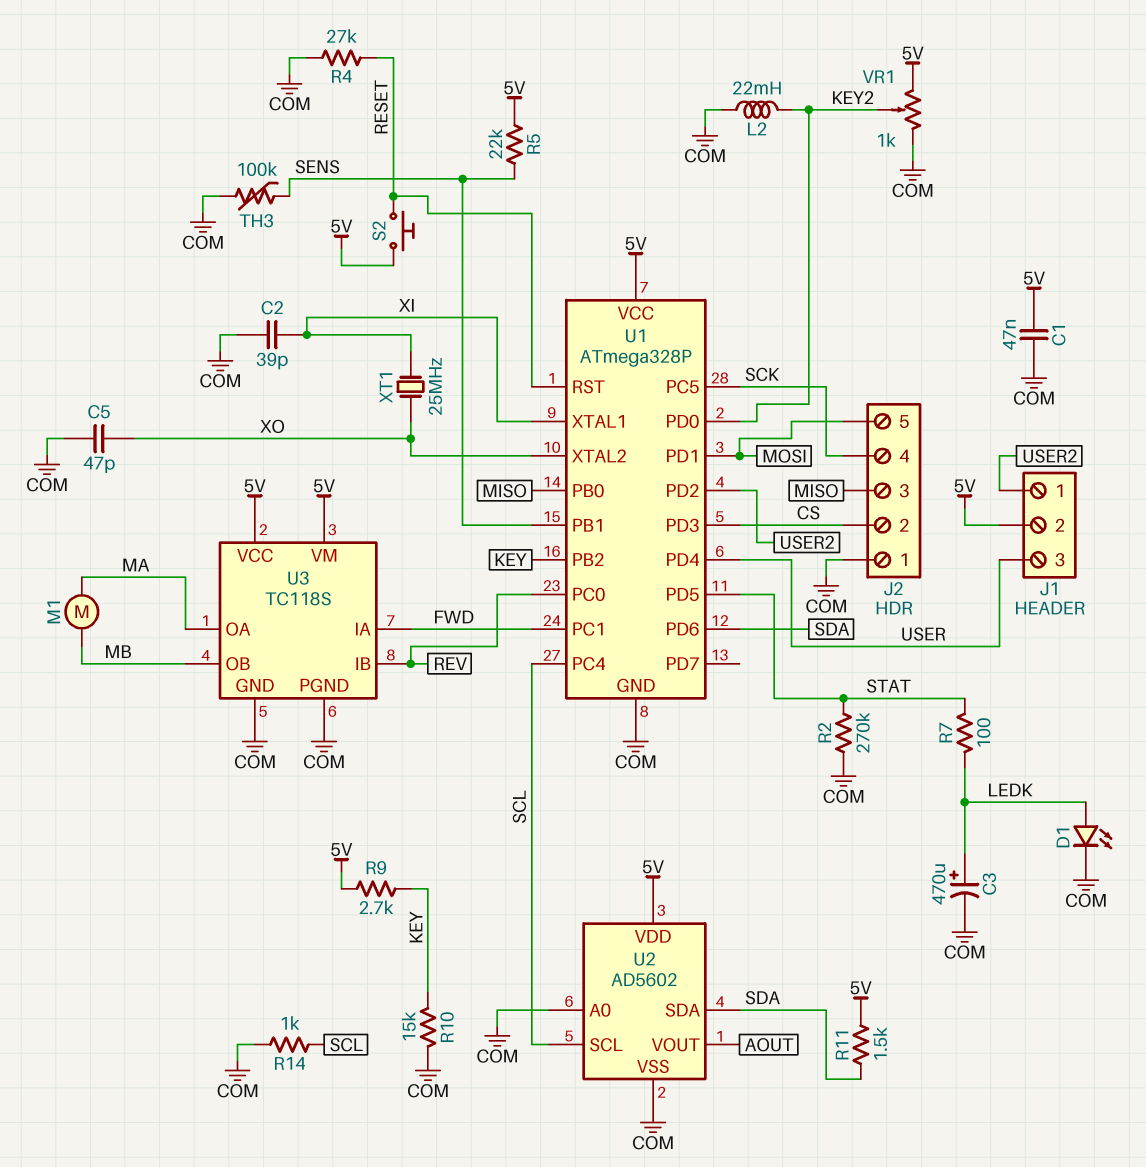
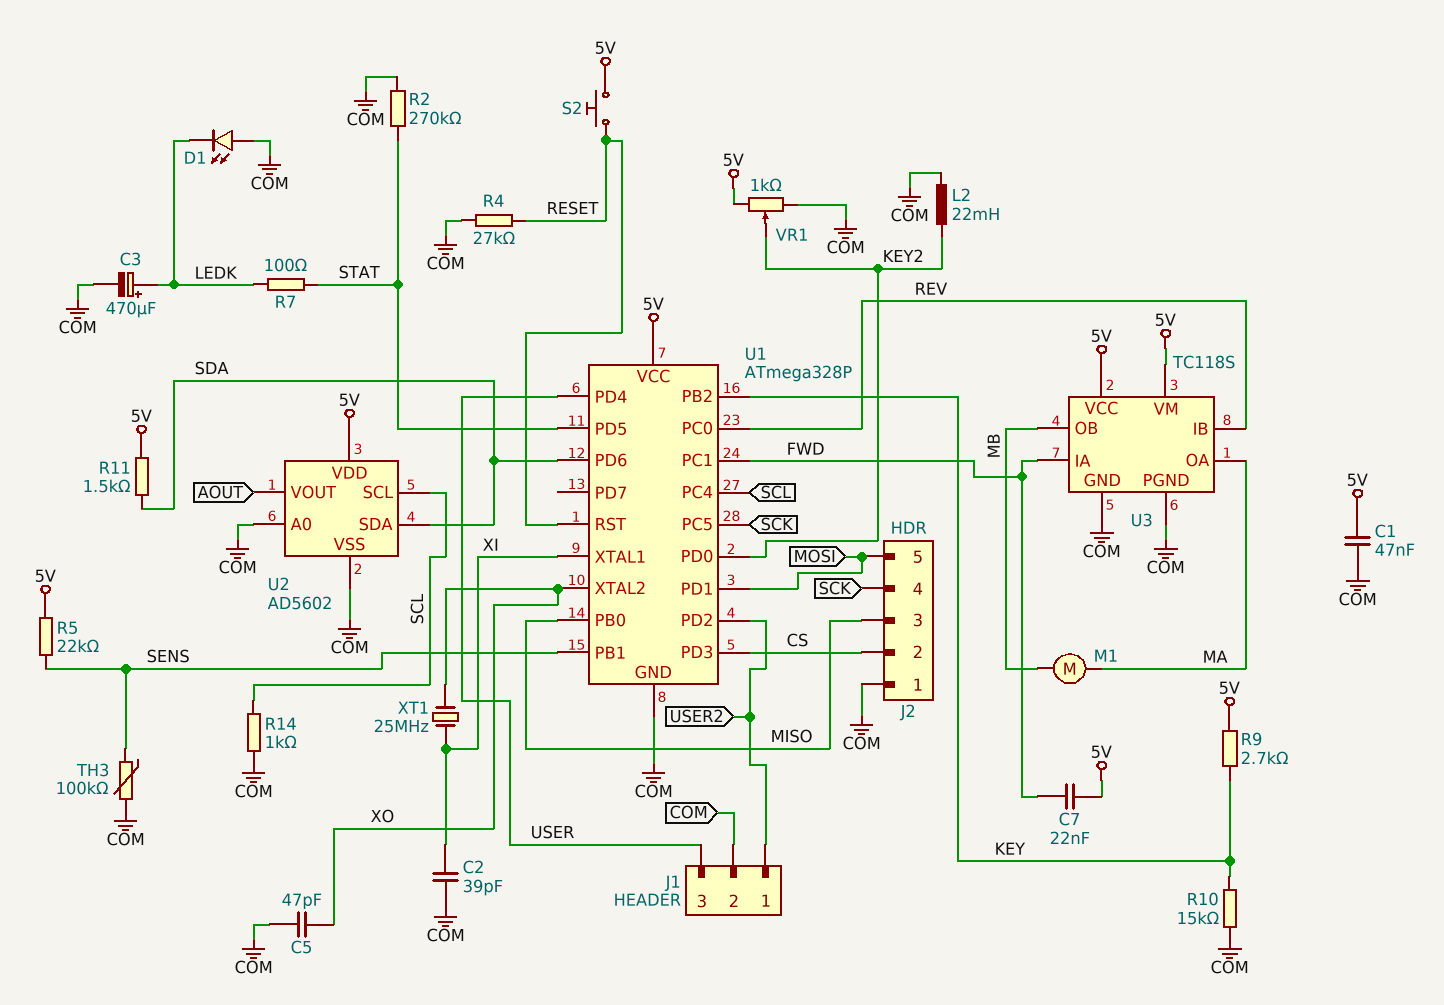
C7: none -> 22nF (5V, FWD)
D1: LED (A LEDK, K COM) -> LED (A COM, K LEDK)
J1 pin 2: 5V -> COM

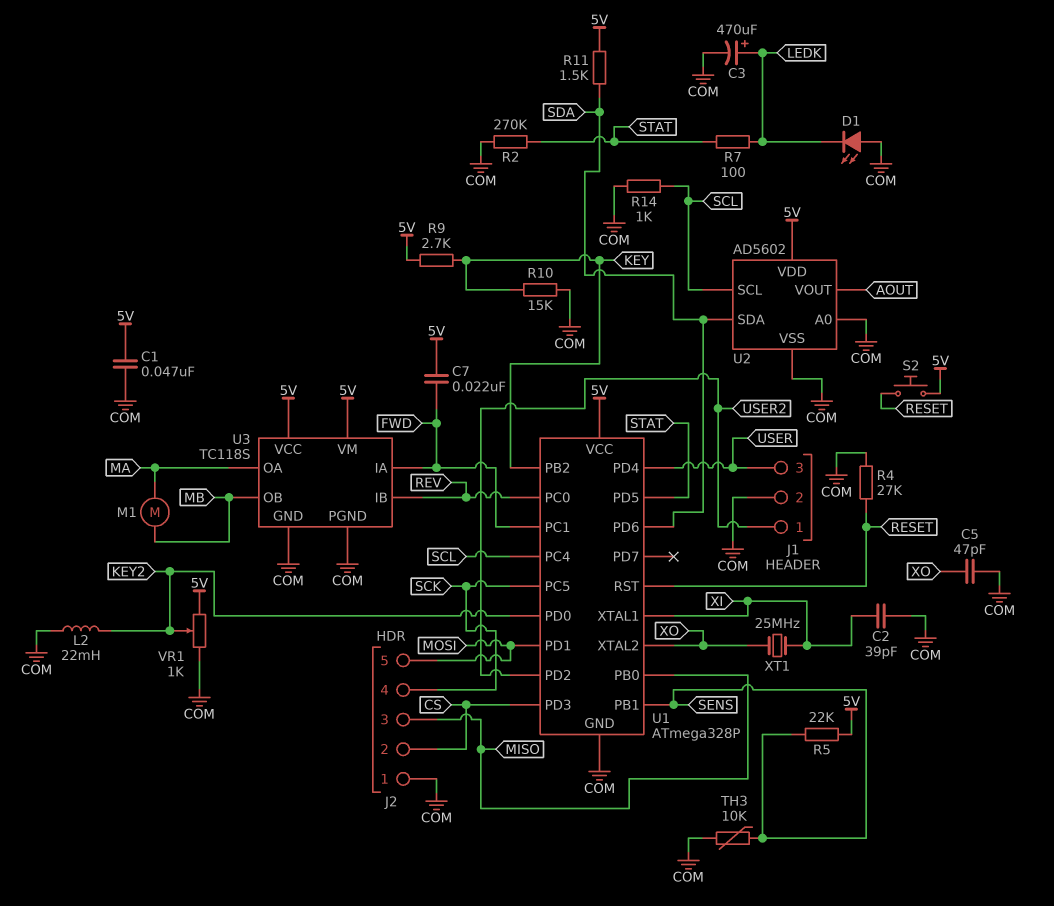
TH3: 100k (COM, SENS) -> 10k (COM, SENS)

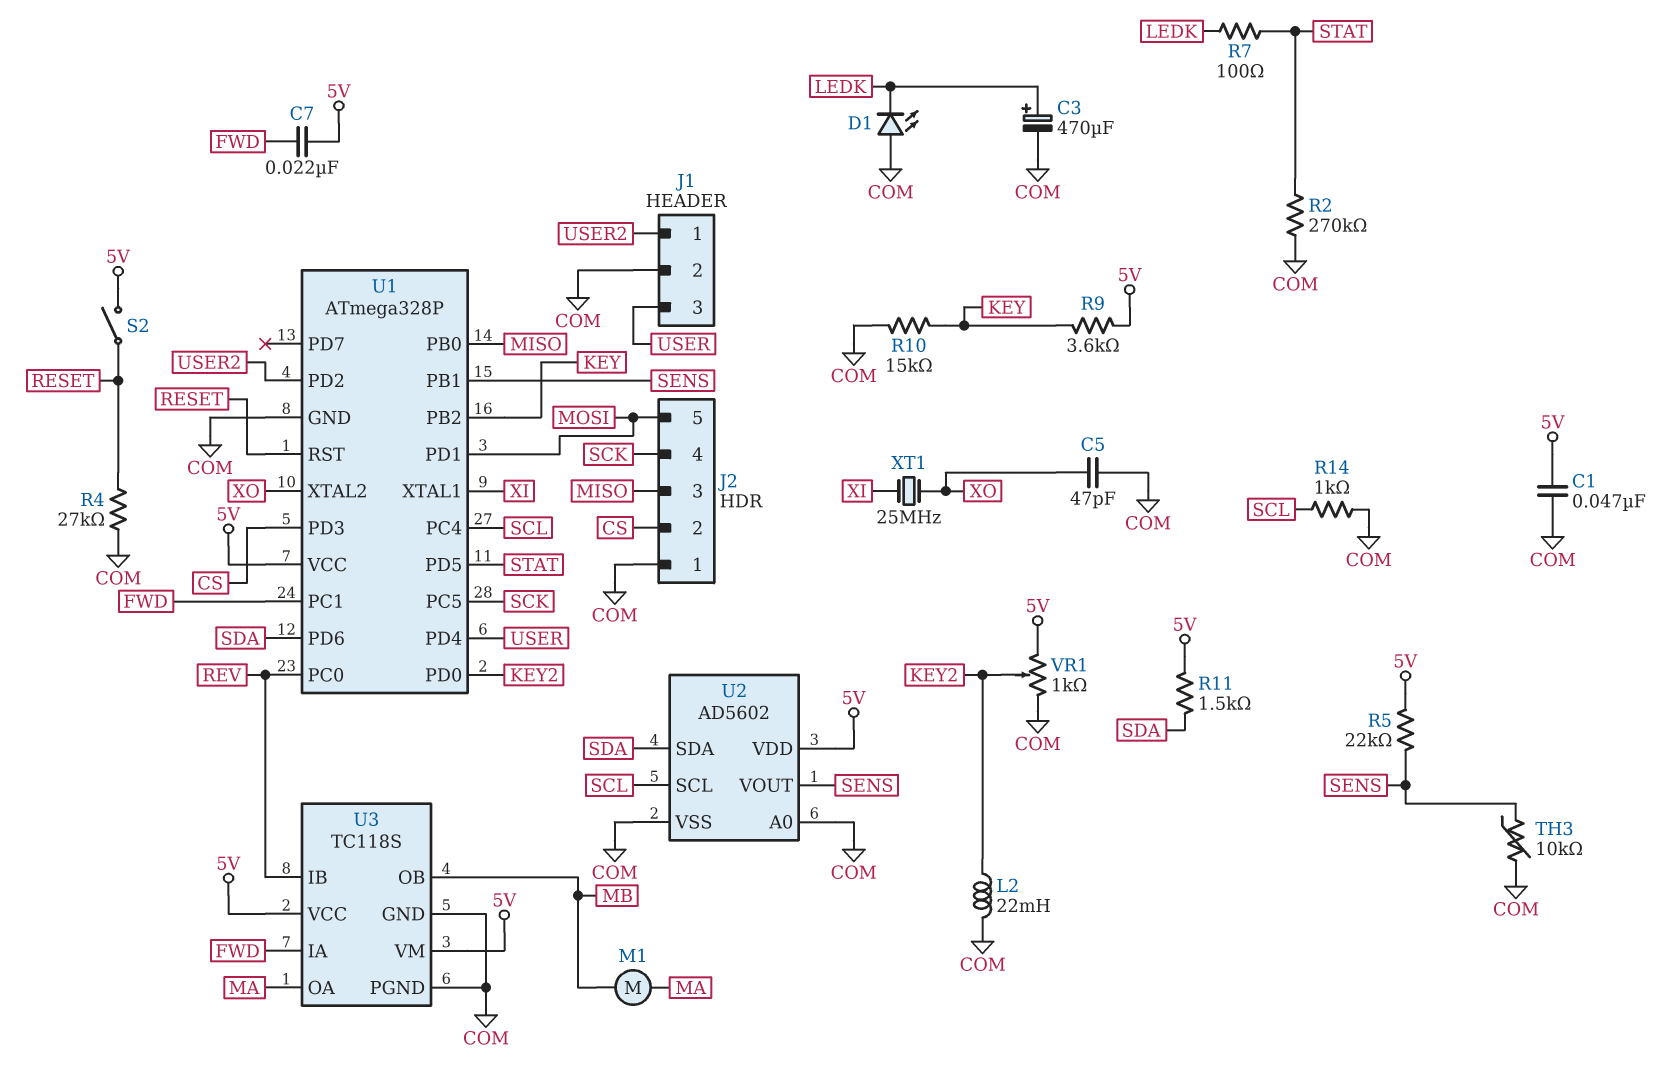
C2: 39pF (COM, XI) -> none
R9: 2.7k (5V, KEY) -> 3.6k (5V, KEY)
S2: button (5V, RESET) -> switch (5V, RESET)
U2 pin VOUT: AOUT -> SENS

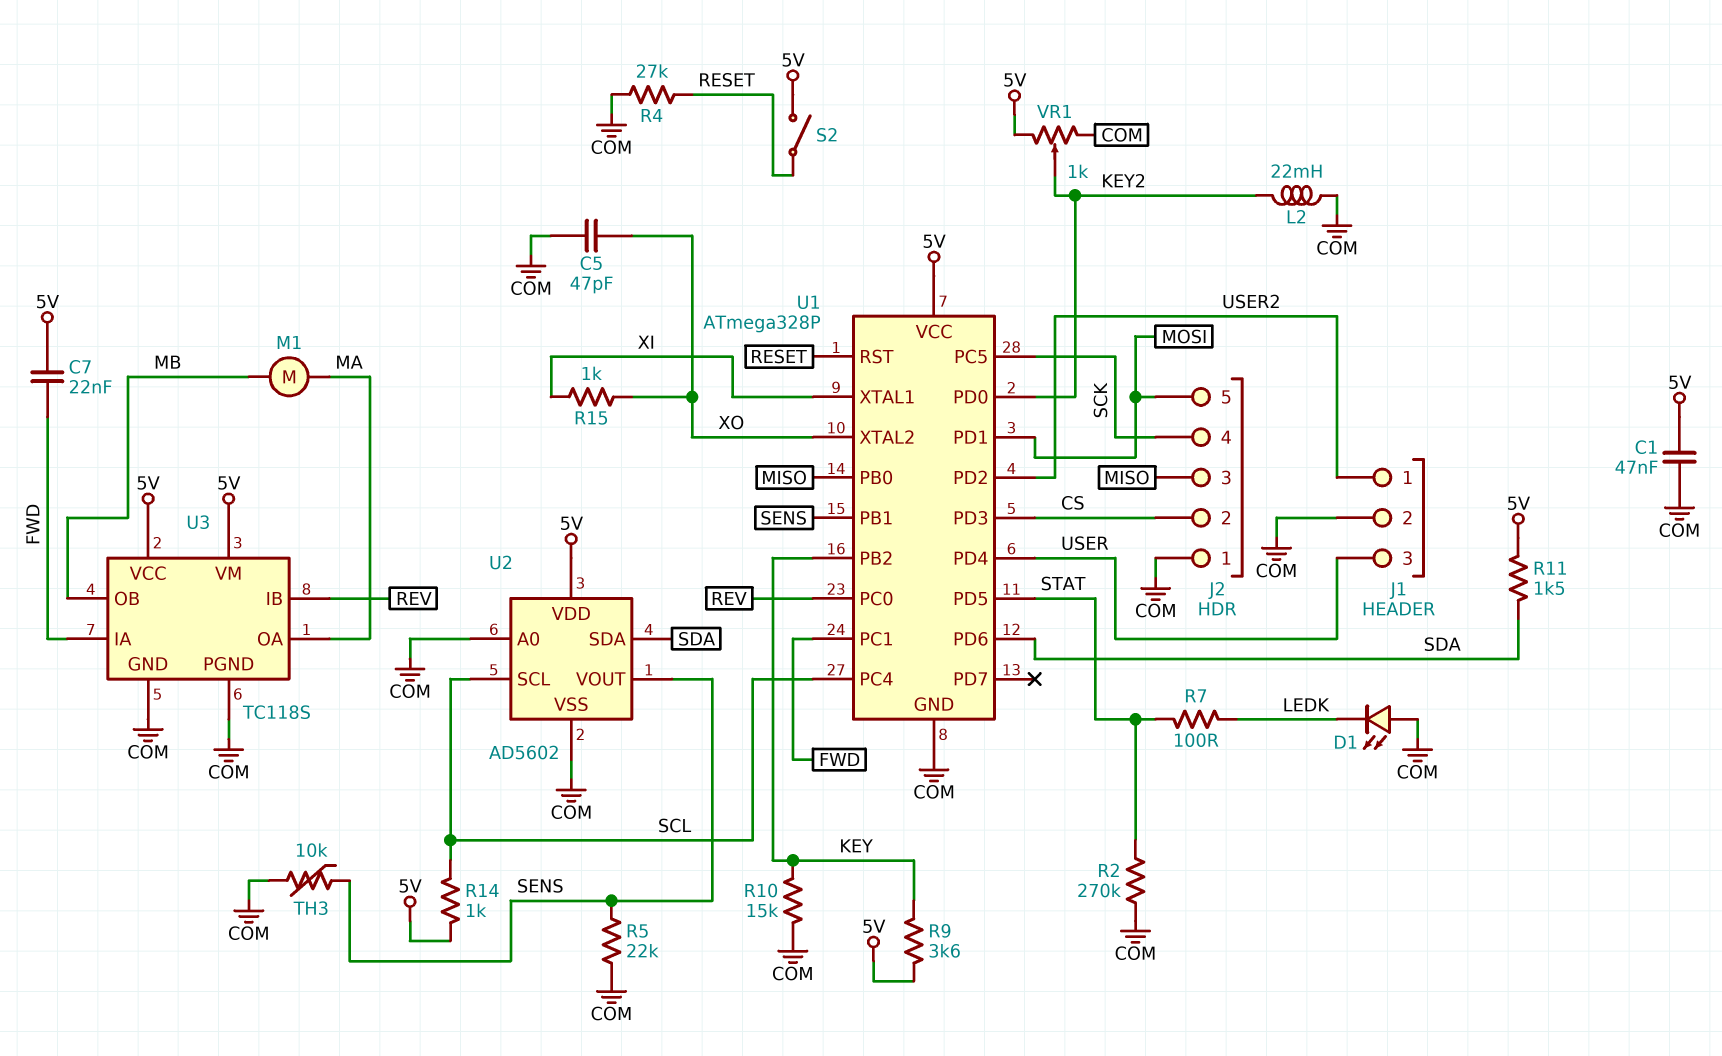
C3: 470uF (plus LEDK, minus COM) -> none
R5: 22k (5V, SENS) -> 22k (COM, SENS)
R14: 1k (COM, SCL) -> 1k (5V, SCL)
R15: none -> 1k (XI, XO)
XT1: 25MHz (XI, XO) -> none

